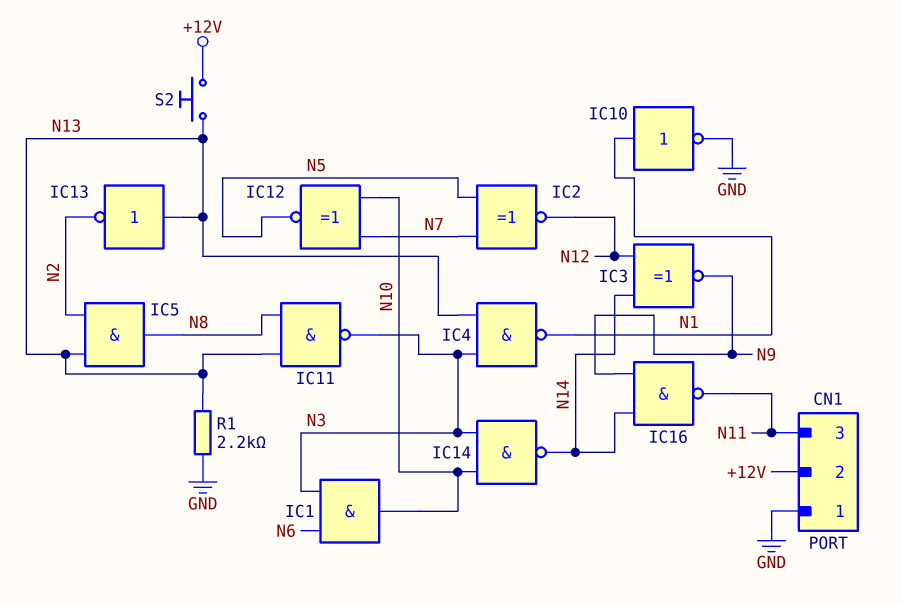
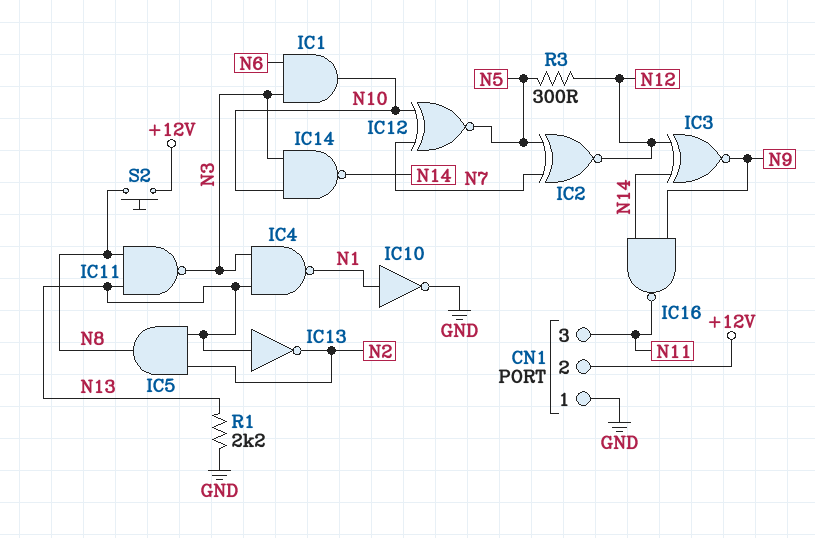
R3: none -> 300 (N5, N12)
S2: button (+12V, N13) -> button (+12V, N8)

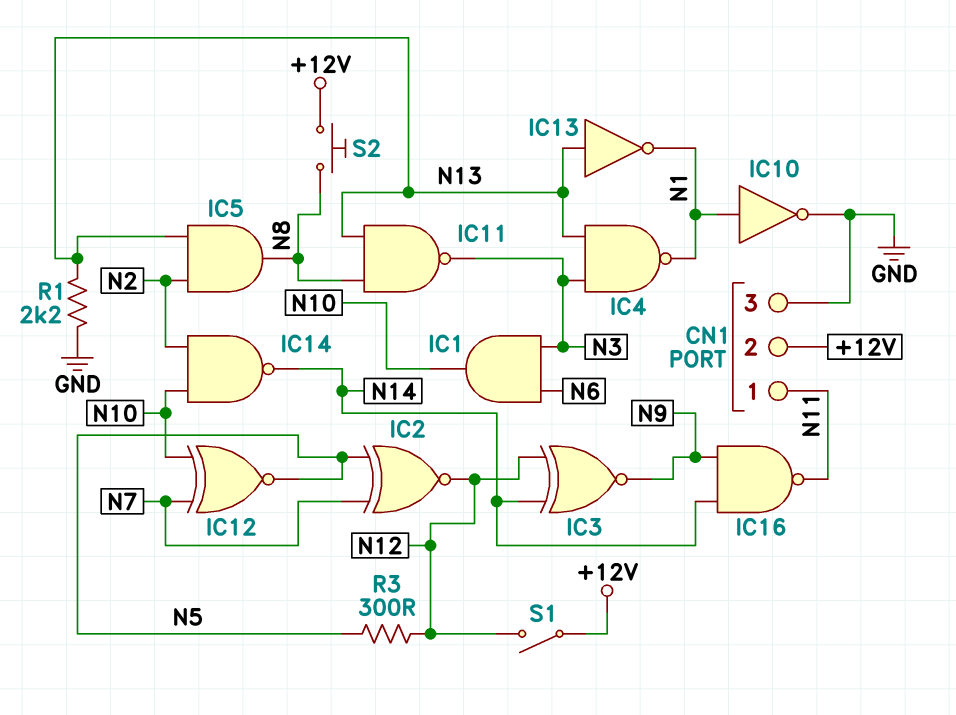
CN1 pin 1: GND -> N11
CN1 pin 3: N11 -> GND
IC13: NOT (in N13, out N2) -> NOT (in N13, out N1)
IC14: NAND (in N3, in N10, out N14) -> NAND (in N2, in N10, out N14)
S1: none -> switch (+12V, N12)

